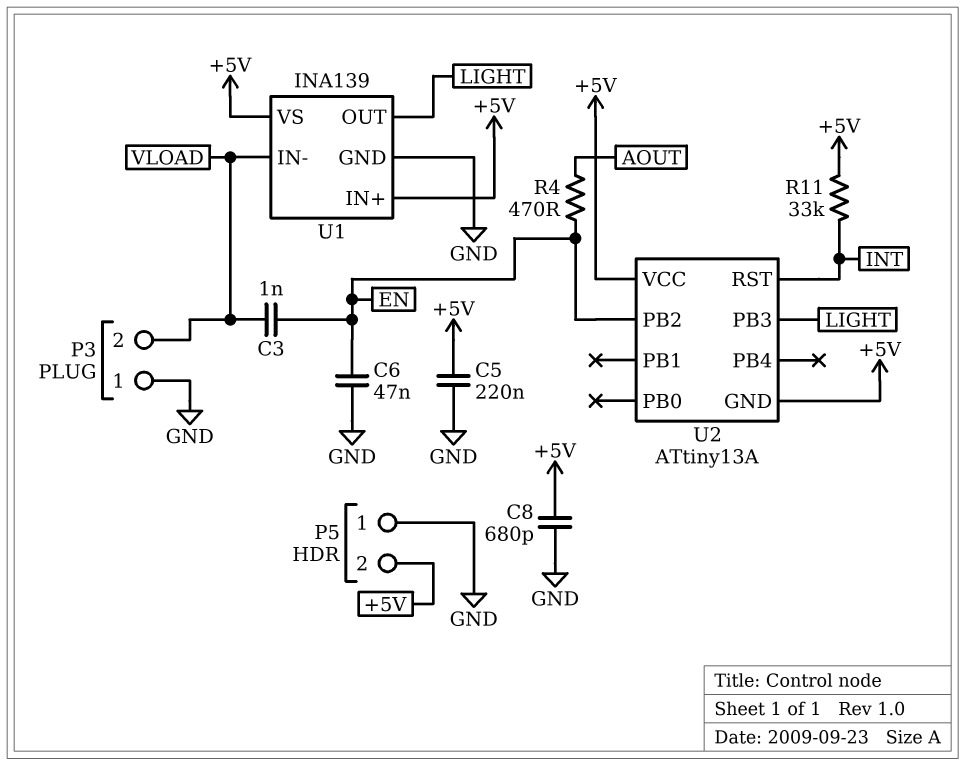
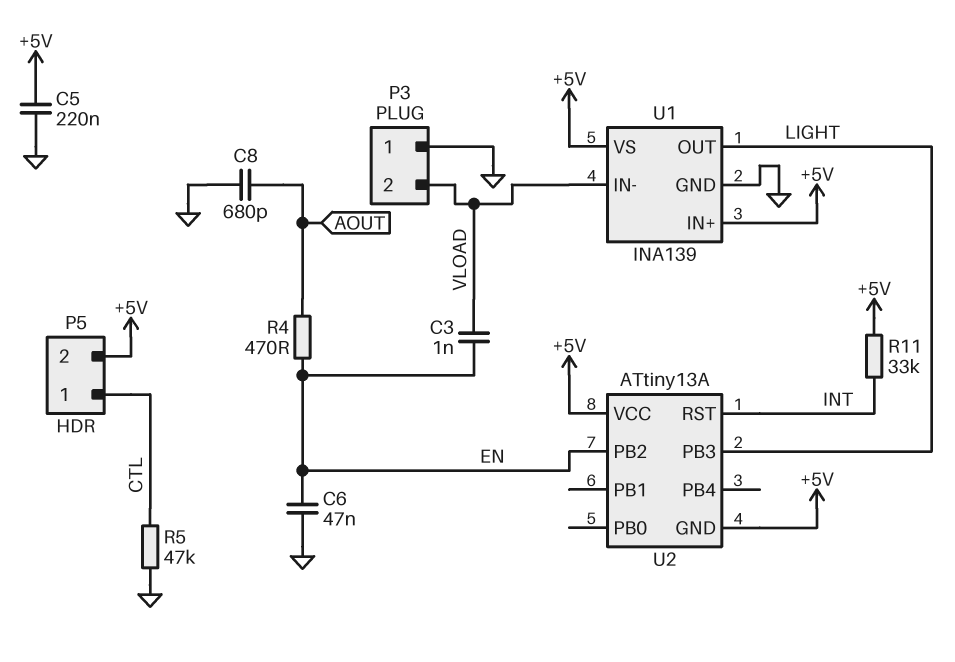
C8: 680pF (+5V, GND) -> 680pF (AOUT, GND)
P5 pin 1: GND -> CTL
R5: none -> 47k (CTL, GND)

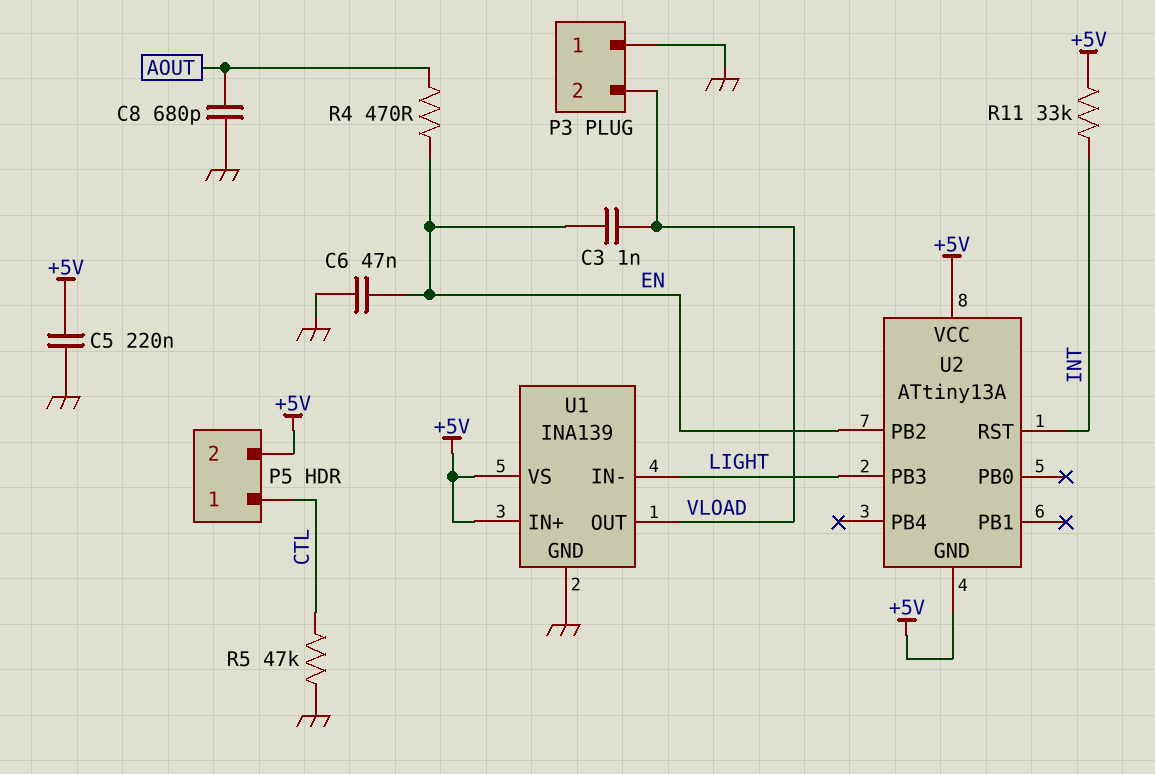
U1 pin IN-: VLOAD -> LIGHT
U1 pin OUT: LIGHT -> VLOAD

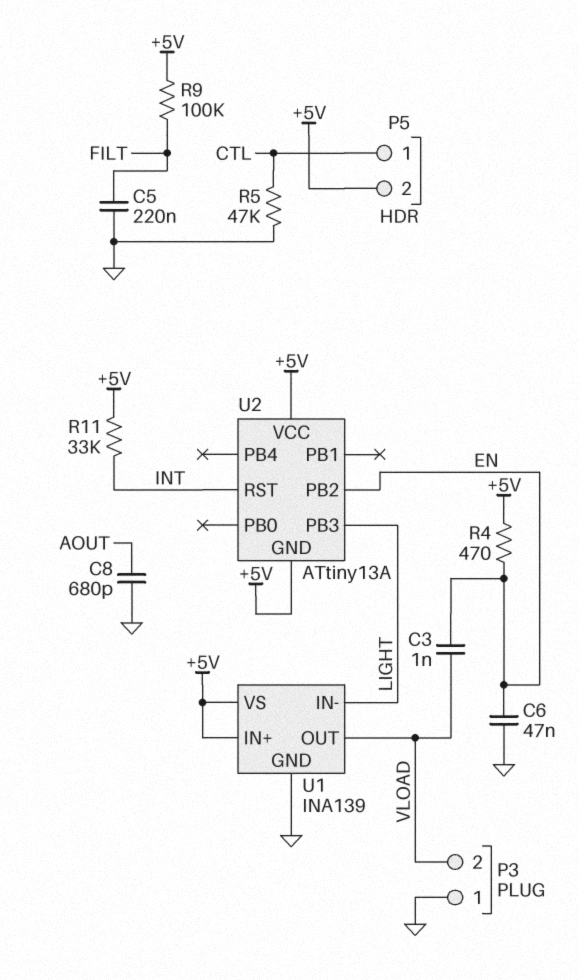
C5: 220nF (+5V, GND) -> 220nF (FILT, GND)
R4: 470 (AOUT, EN) -> 470 (+5V, EN)
R9: none -> 100k (+5V, FILT)

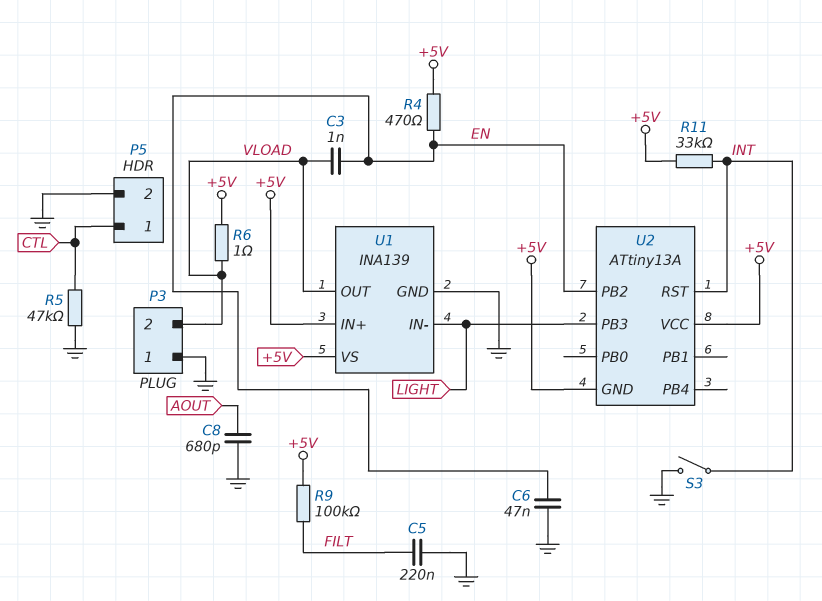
P5 pin 2: +5V -> GND
R6: none -> 1 (+5V, VLOAD)
S3: none -> switch (GND, INT)

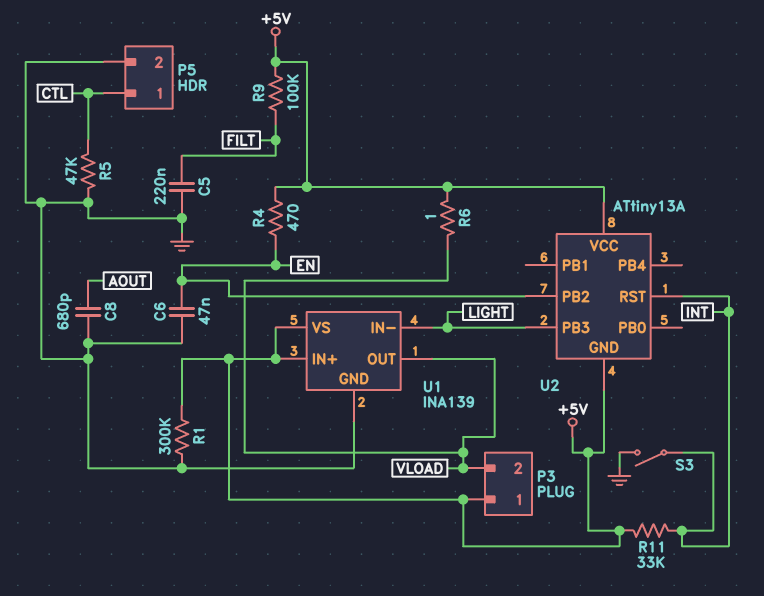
C3: 1nF (EN, VLOAD) -> none
P3 pin 1: GND -> +5V
R1: none -> 300k (+5V, GND)

